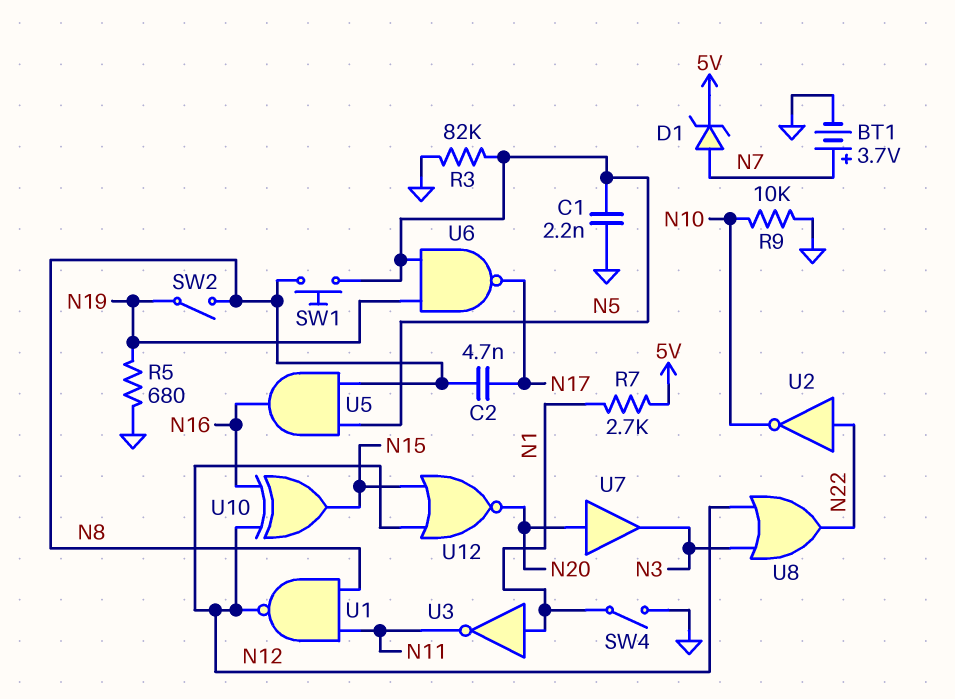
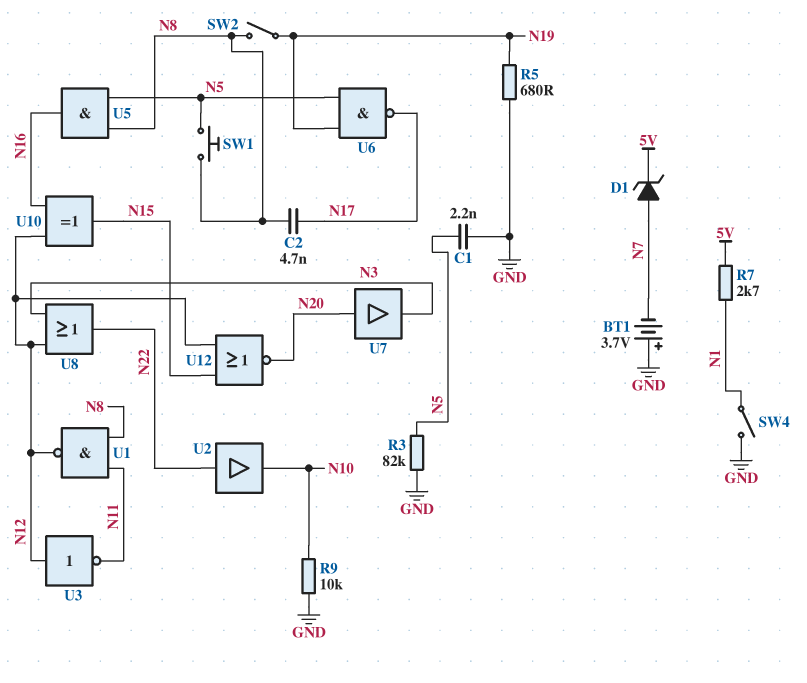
BT1: 3.7V (plus N7, minus GND) -> 3.7V (plus GND, minus N7)
U2: NOT (in N22, out N10) -> buffer (in N22, out N10)
U3: NOT (in N1, out N11) -> NOT (in N12, out N11)

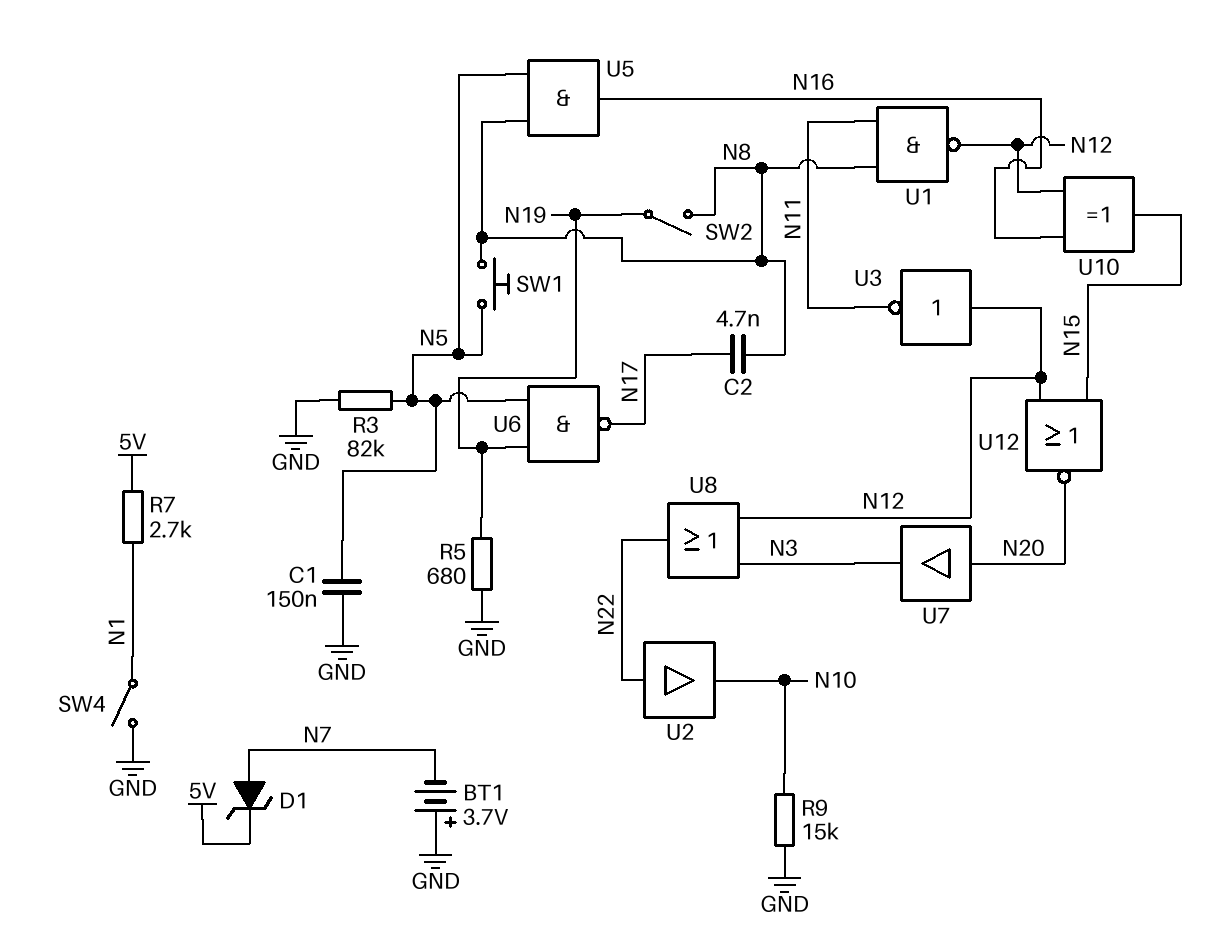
C1: 2.2nF (GND, N5) -> 150nF (GND, N5)
R9: 10k (GND, N10) -> 15k (GND, N10)

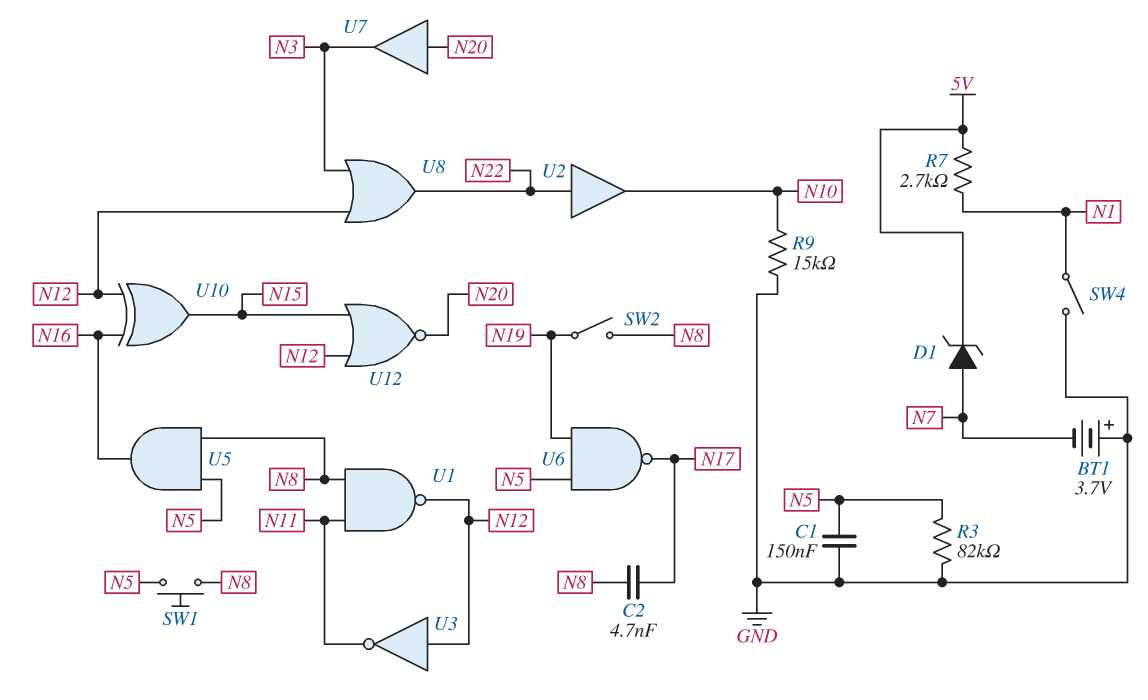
R5: 680 (GND, N19) -> none

